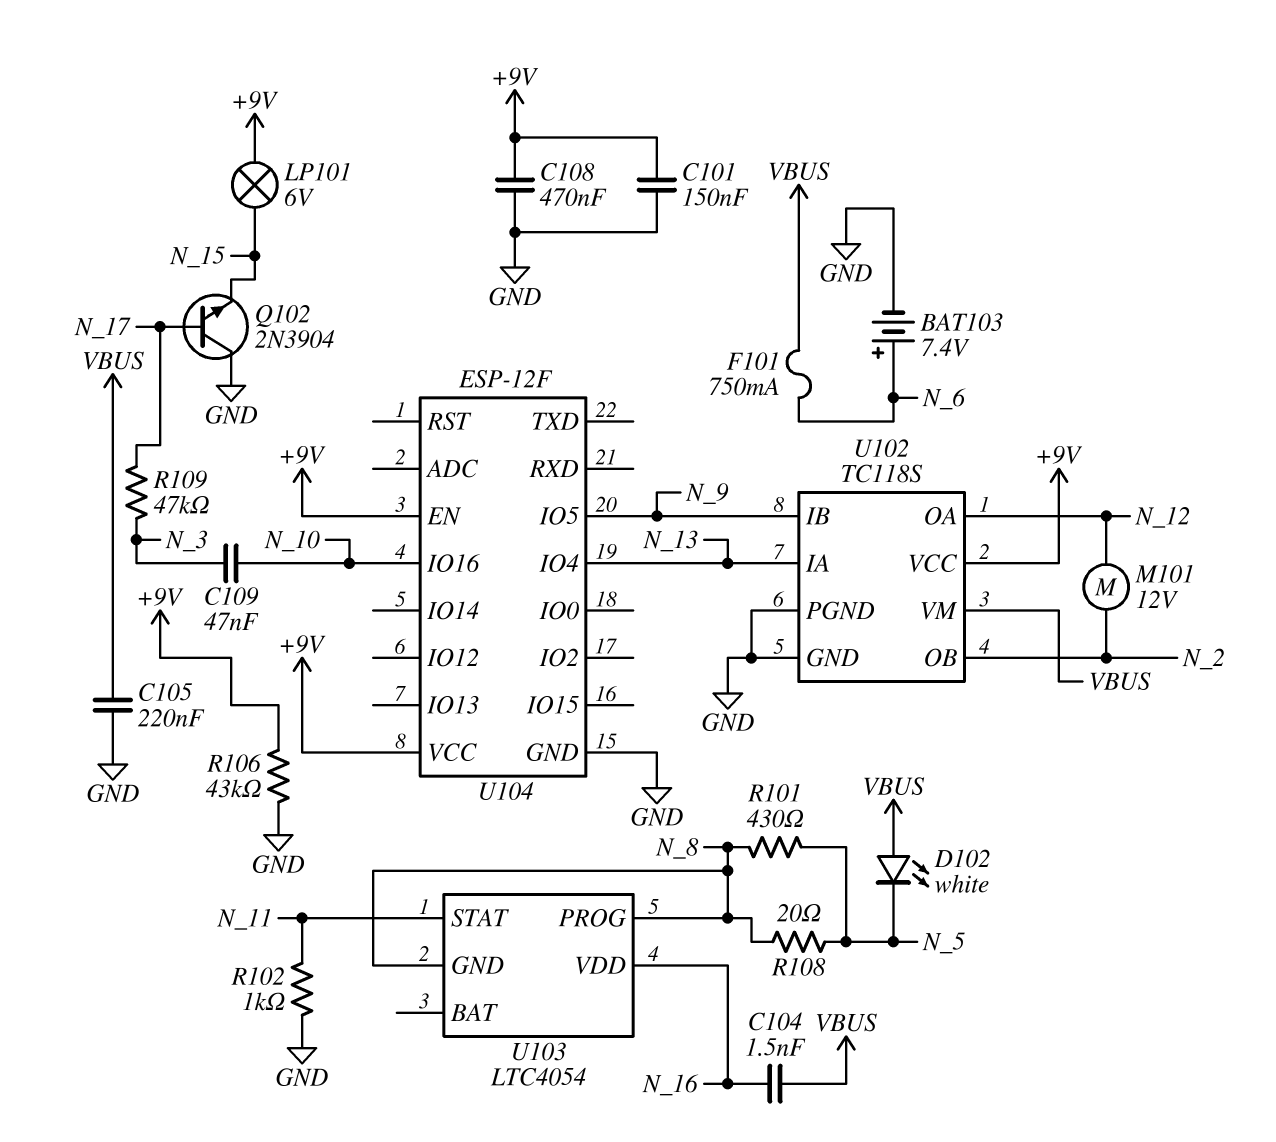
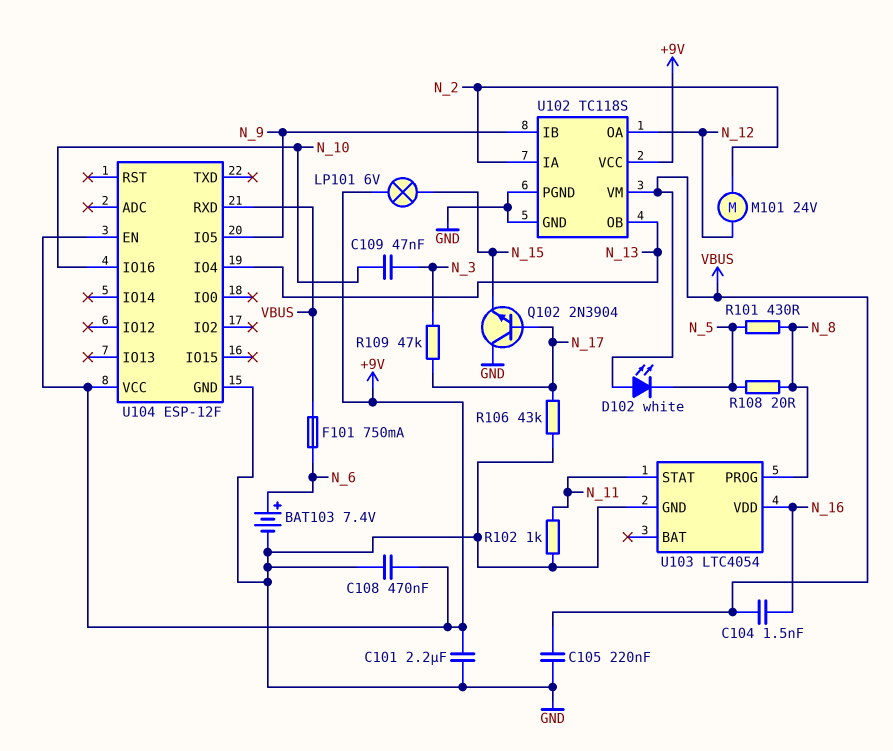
C101: 150nF (+9V, GND) -> 2.2uF (+9V, GND)
M101: motor 12V (N_2, N_12) -> motor 24V (N_2, N_12)
R106: 43k (+9V, GND) -> 43k (GND, N_17)
U102 pin IA: N_13 -> N_2
U102 pin OB: N_2 -> N_13
U103 pin GND: N_8 -> GND
U104 pin RXD: none -> VBUS

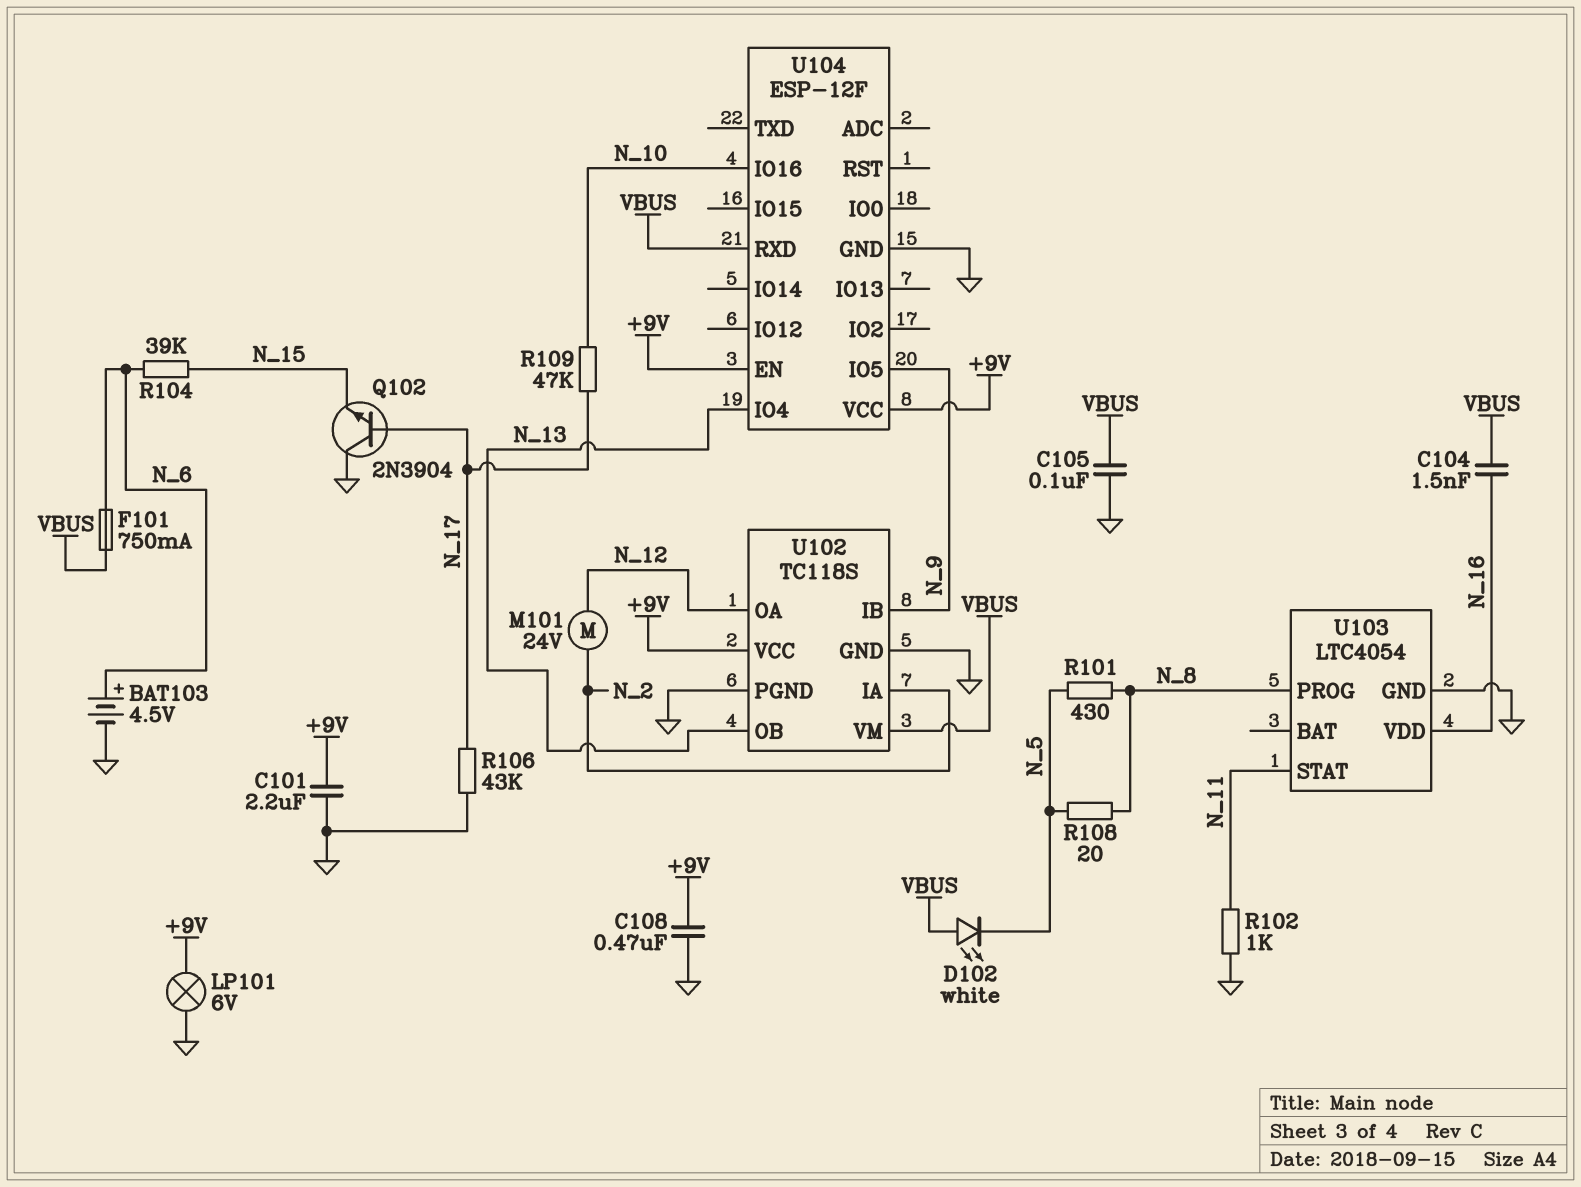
BAT103: 7.4V (plus N_6, minus GND) -> 4.5V (plus N_6, minus GND)
C105: 220nF (GND, VBUS) -> 100nF (GND, VBUS)
C109: 47nF (N_3, N_10) -> none
LP101: lamp 6V (+9V, N_15) -> lamp 6V (+9V, GND)
R104: none -> 39k (N_6, N_15)
R109: 47k (N_3, N_17) -> 47k (N_10, N_17)

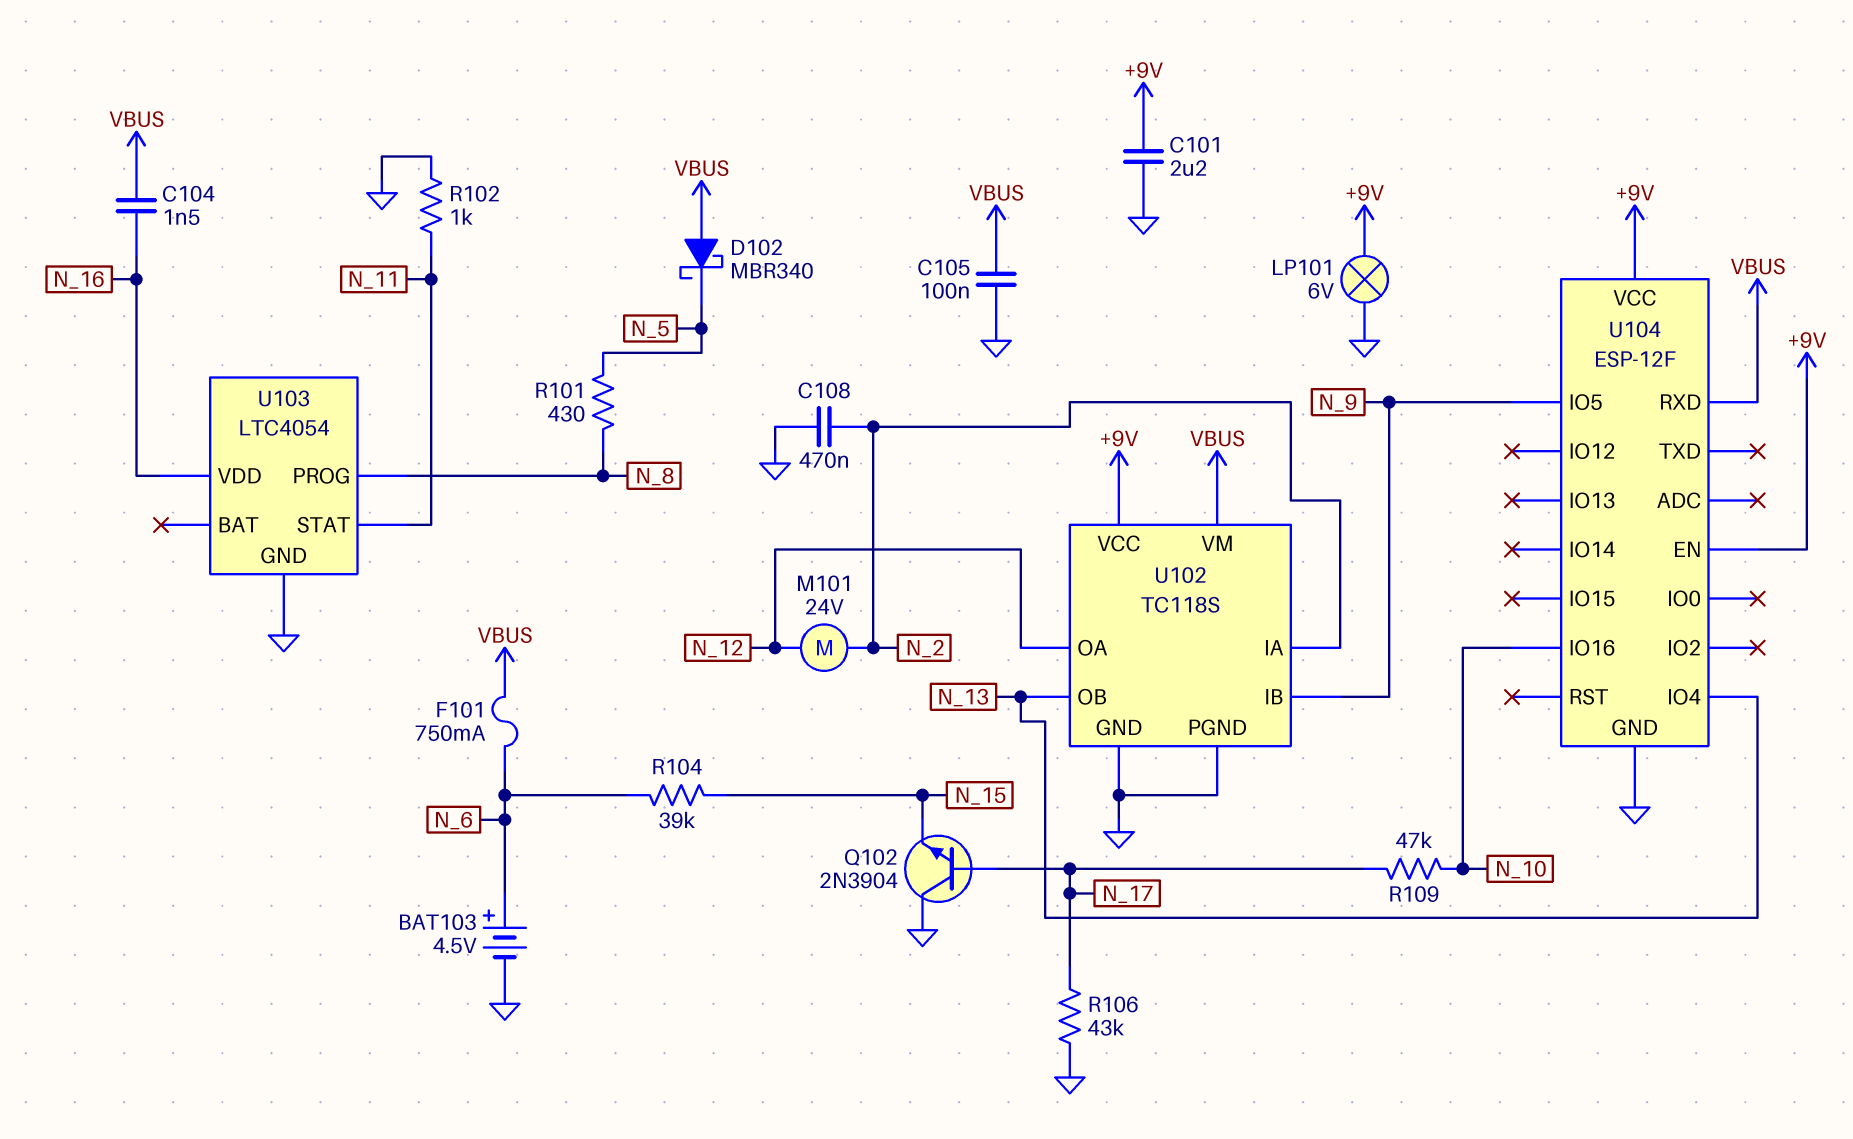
C108: 470nF (+9V, GND) -> 470nF (GND, N_2)
D102: LED white (A VBUS, K N_5) -> schottky MBR340 (A VBUS, K N_5)
R108: 20 (N_5, N_8) -> none

